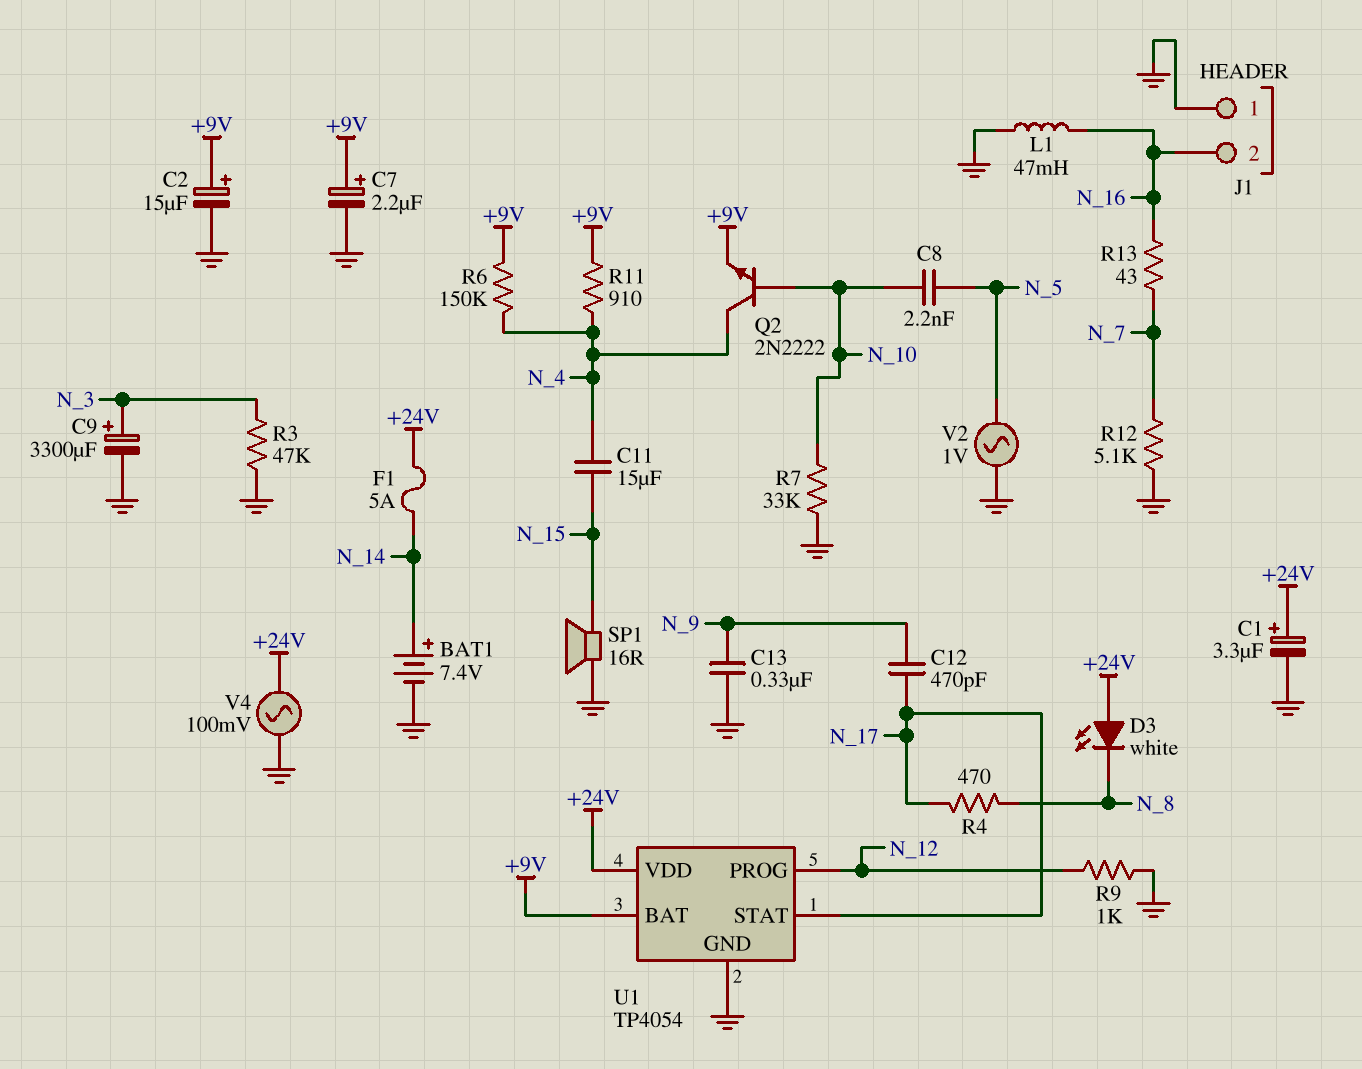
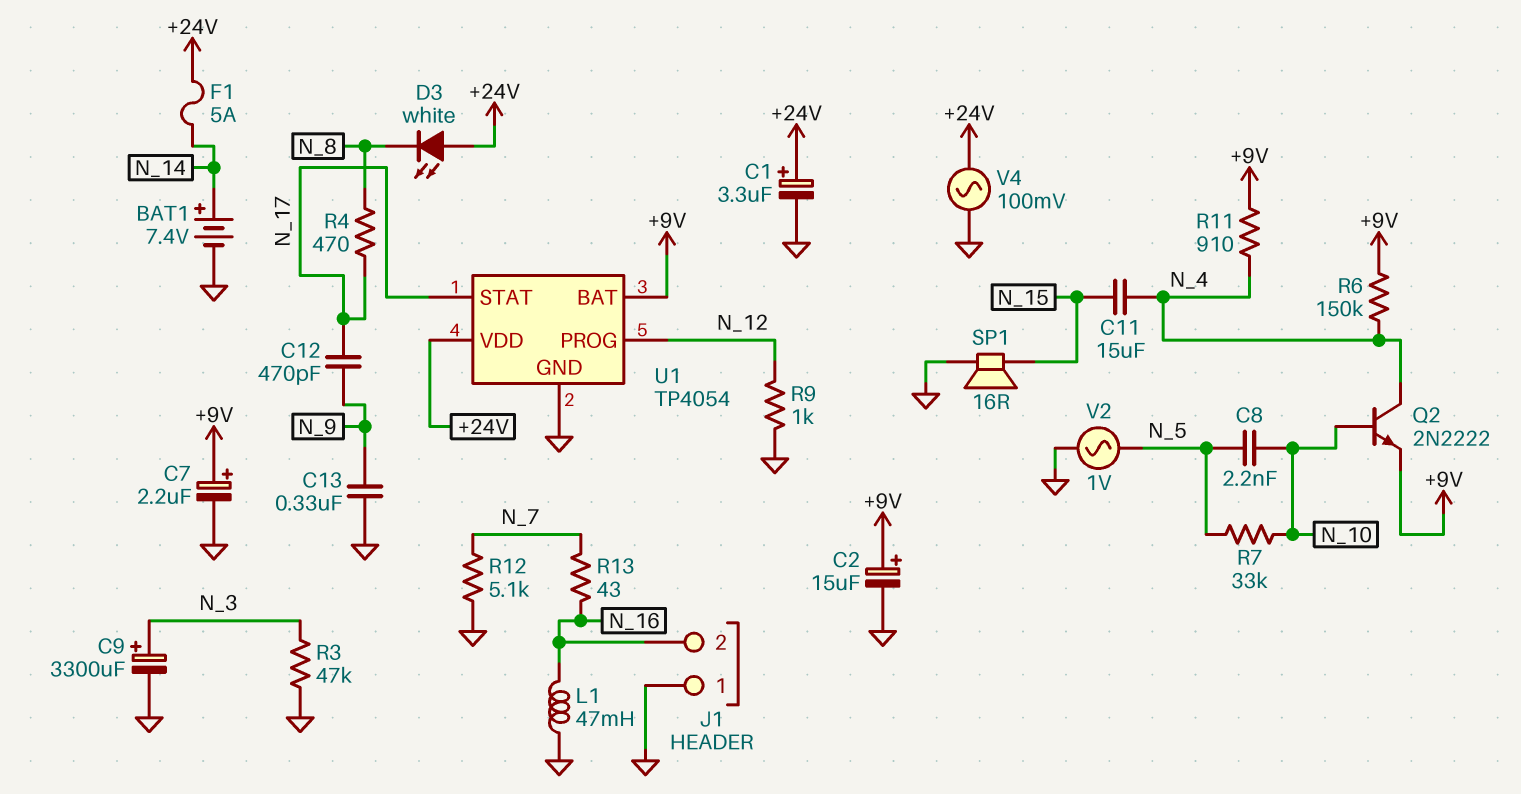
R7: 33k (GND, N_10) -> 33k (N_5, N_10)

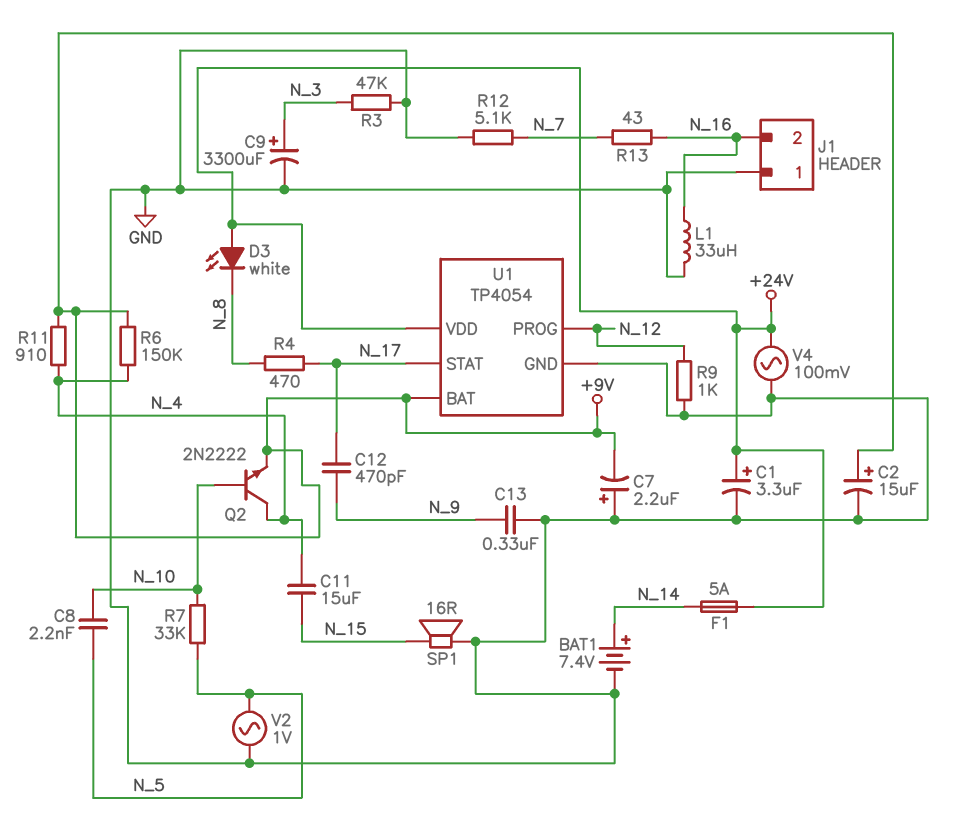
C7: 2.2uF (plus +9V, minus GND) -> 2.2uF (plus GND, minus +9V)
L1: 47mH (GND, N_16) -> 33uH (GND, N_16)

